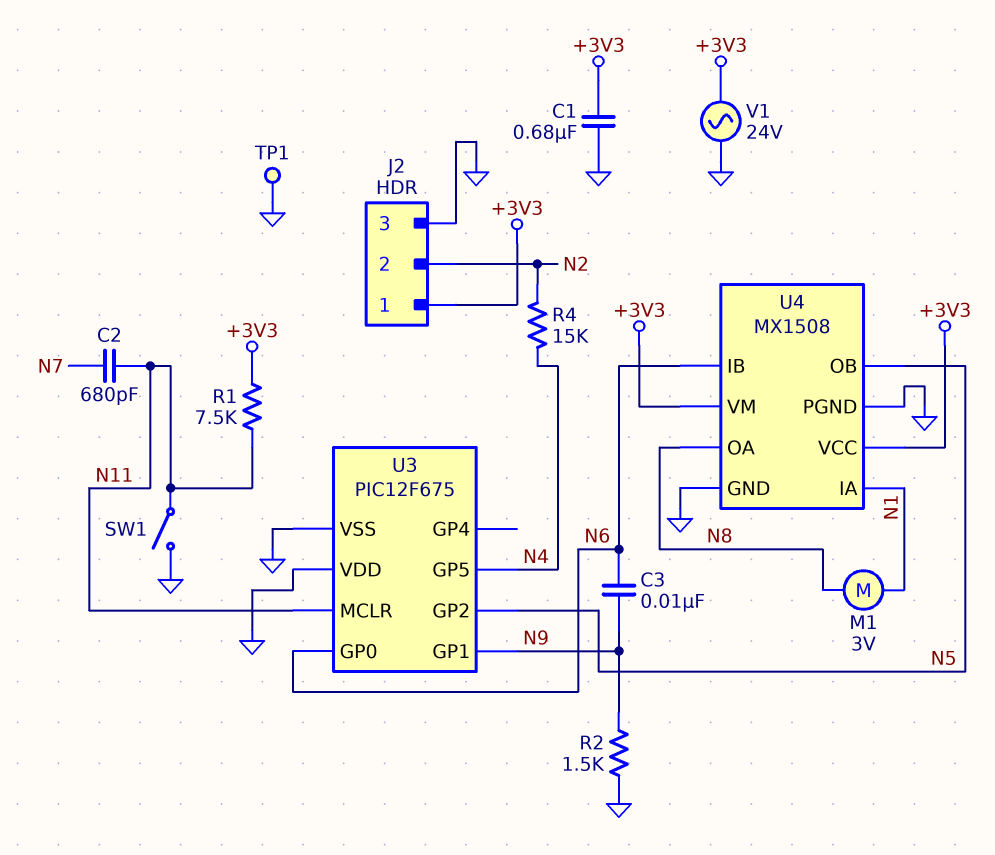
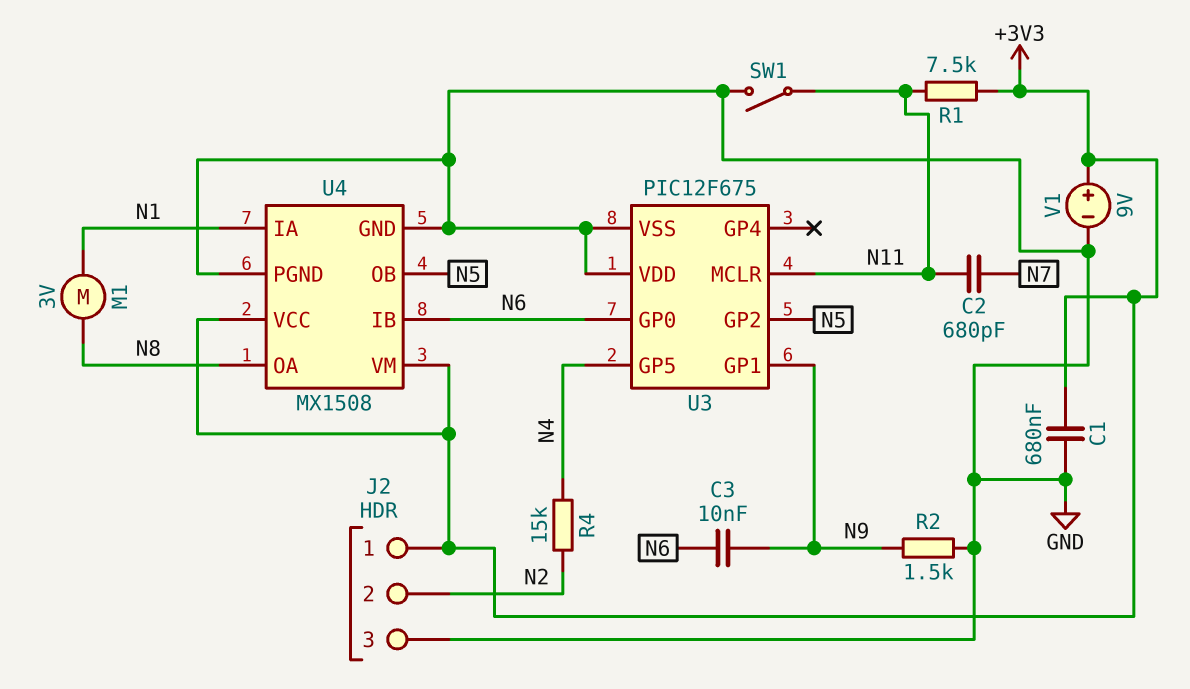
TP1: test point (GND) -> none
V1: AC 24V (+3V3, GND) -> 9V (plus +3V3, minus GND)

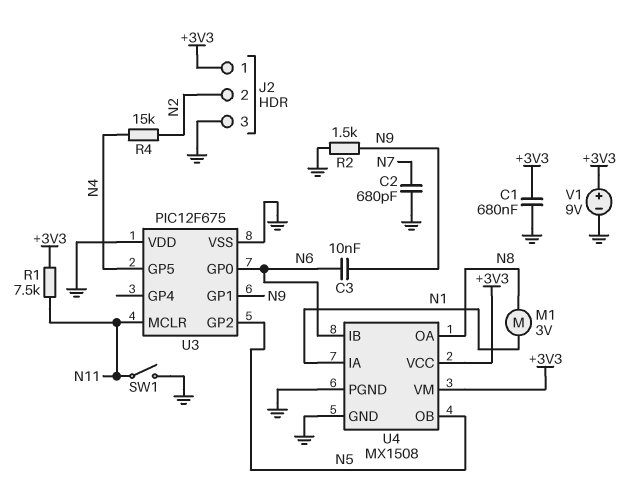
C2: 680pF (N7, N11) -> 680pF (GND, N7)

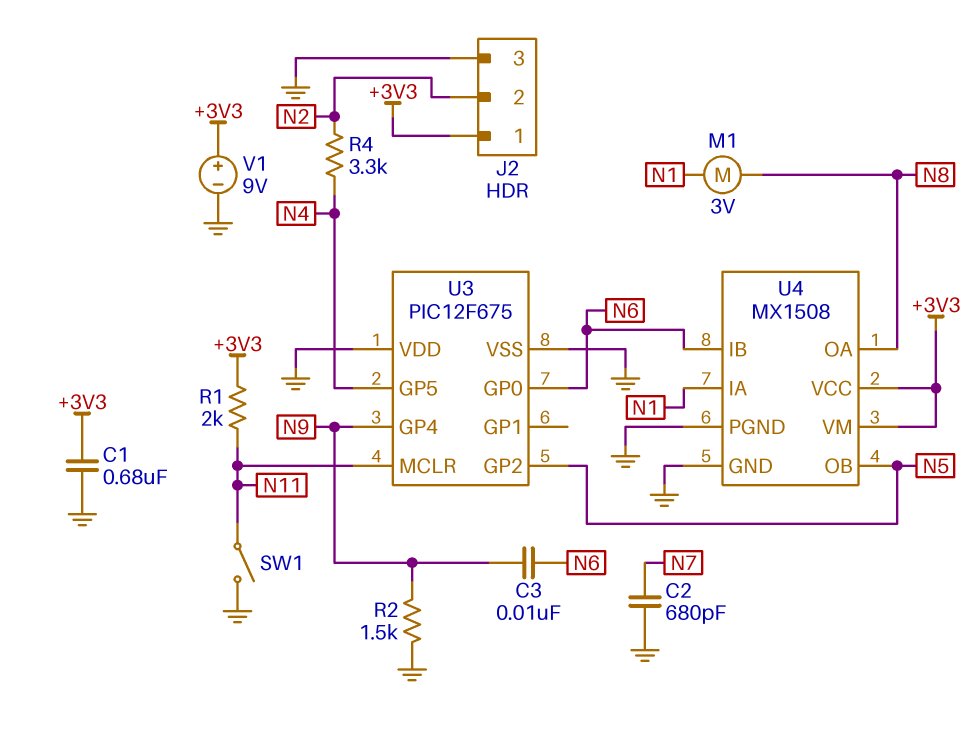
R1: 7.5k (+3V3, N11) -> 2k (+3V3, N11)
R4: 15k (N2, N4) -> 3.3k (N2, N4)
U3 pin GP1: N9 -> none
U3 pin GP4: none -> N9

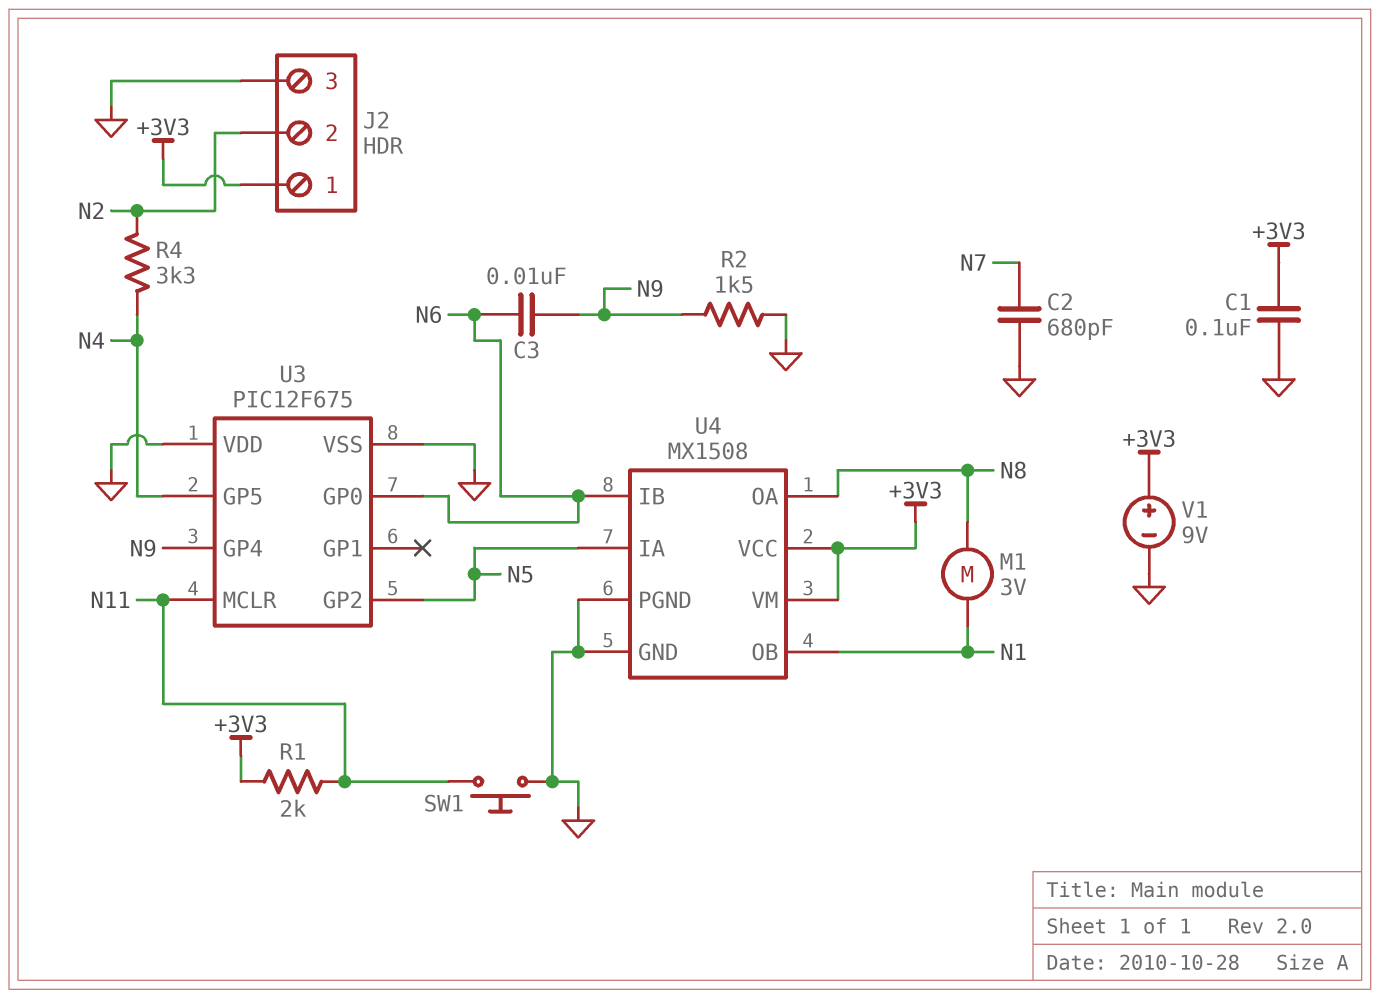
C1: 680nF (+3V3, GND) -> 100nF (+3V3, GND)
SW1: switch (GND, N11) -> button (GND, N11)
U4 pin IA: N1 -> N5
U4 pin OB: N5 -> N1

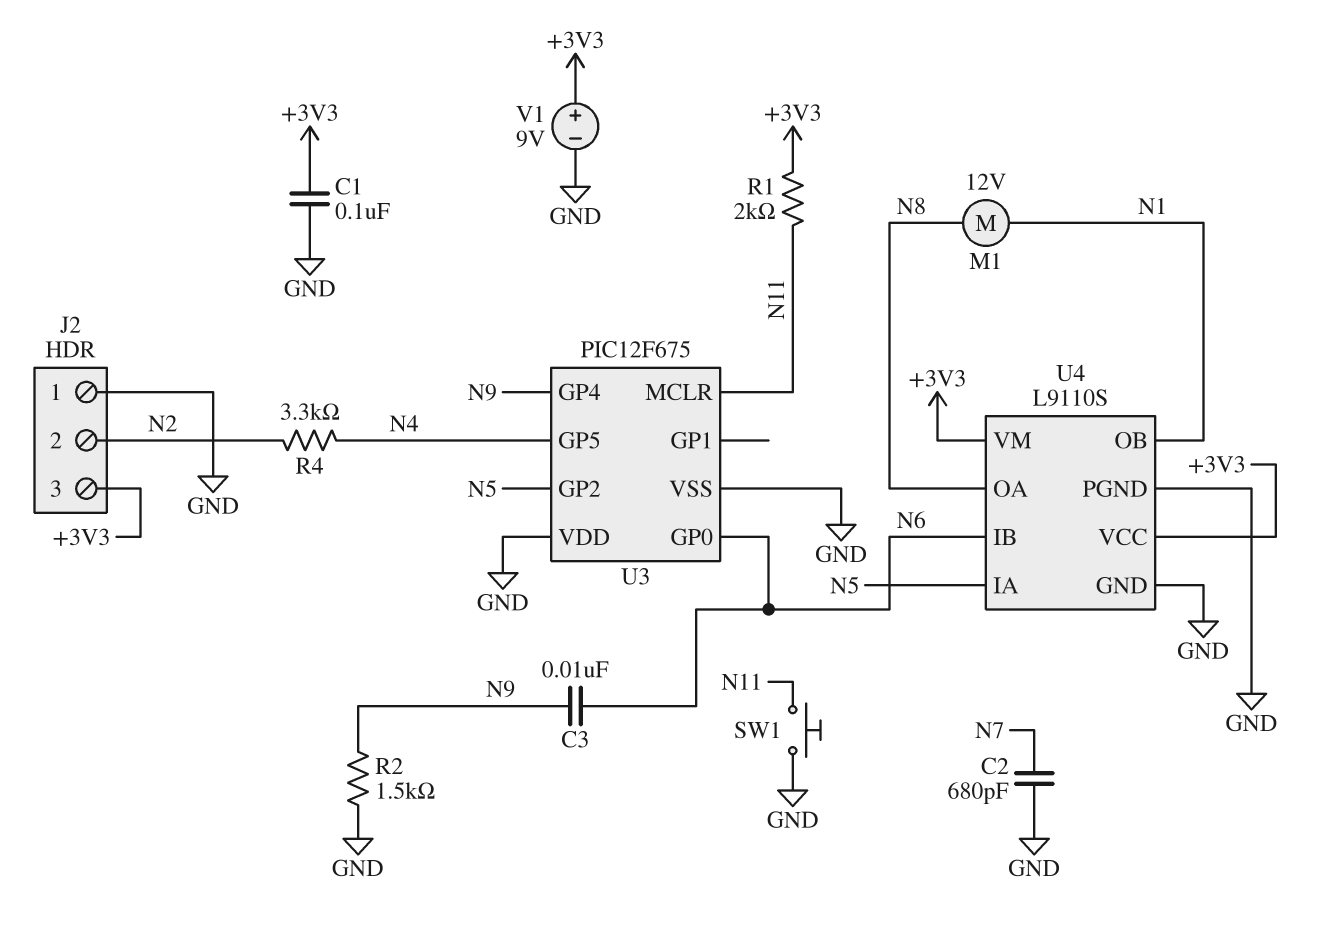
J2 pin 1: +3V3 -> GND
J2 pin 3: GND -> +3V3
M1: motor 3V (N1, N8) -> motor 12V (N1, N8)
U4: MX1508 -> L9110S

